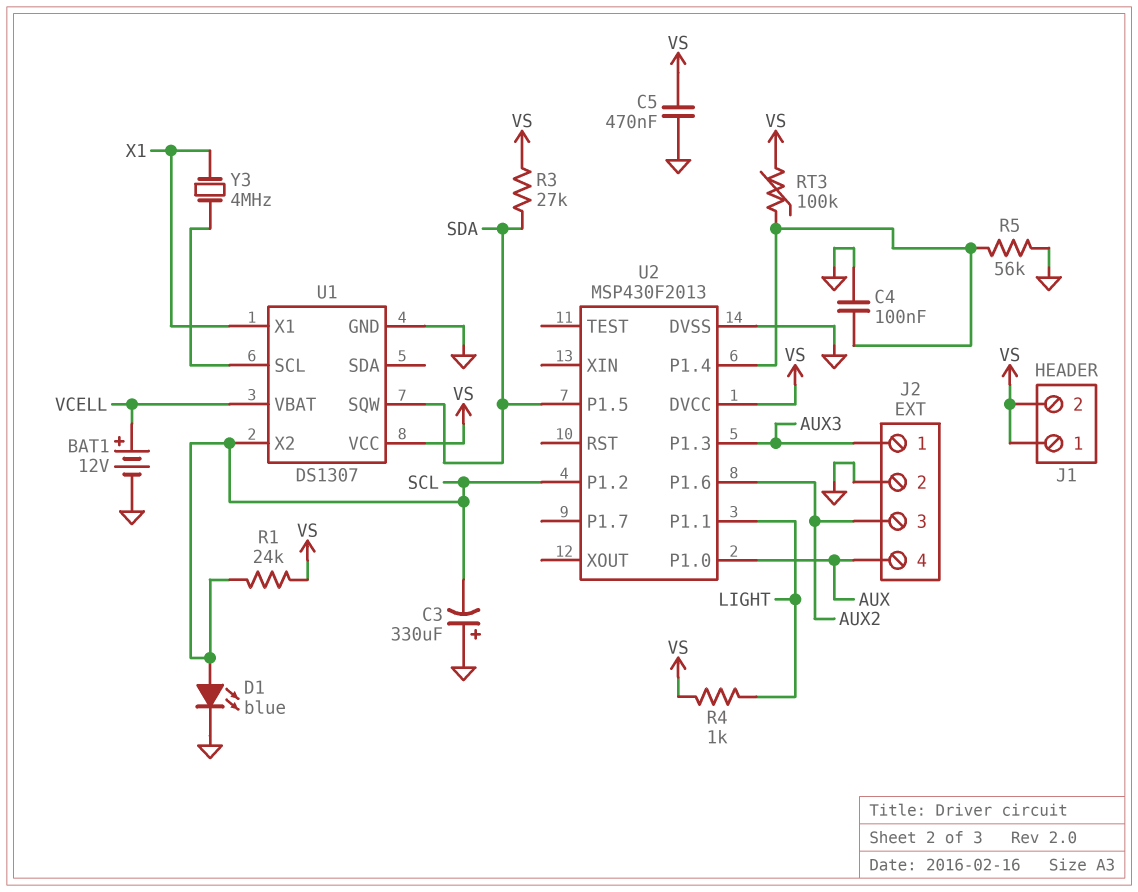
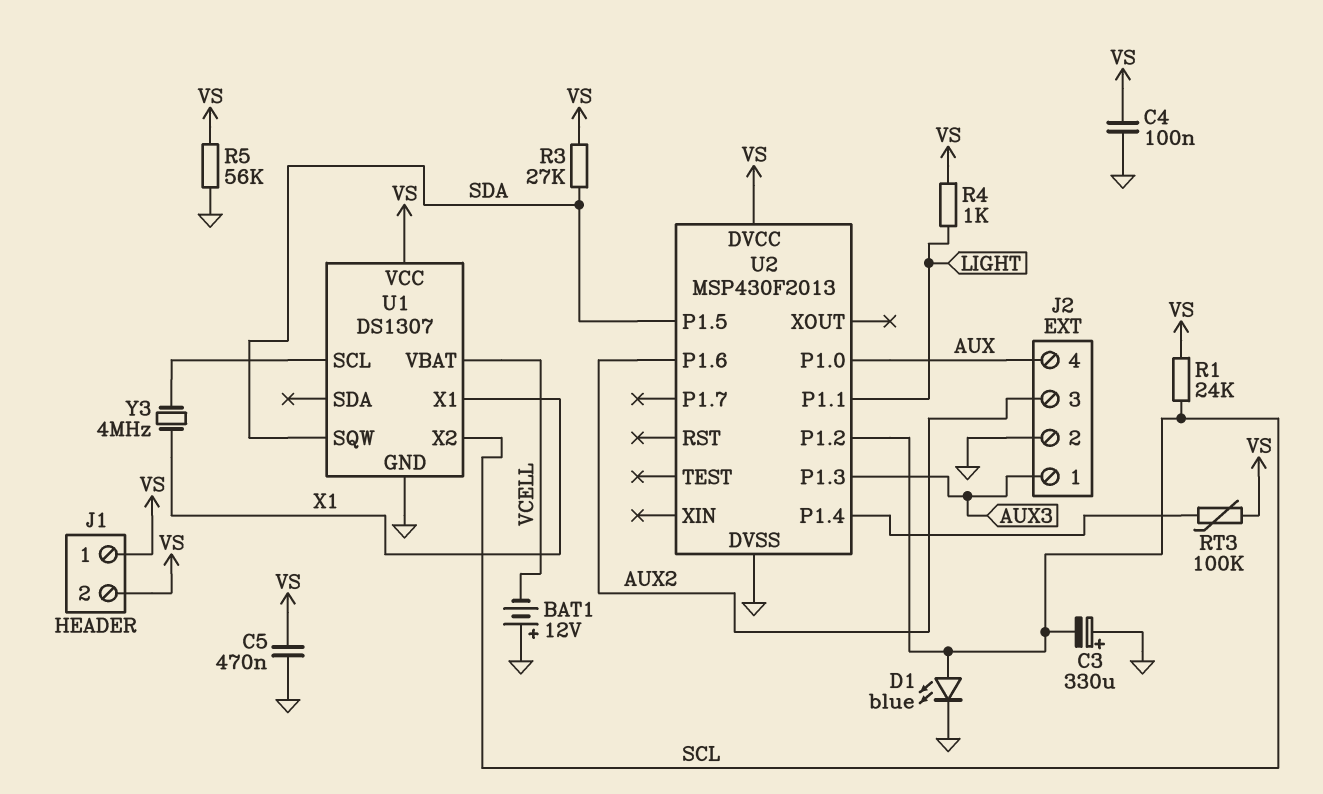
BAT1: 12V (plus VCELL, minus GND) -> 12V (plus GND, minus VCELL)
C4: 100nF (GND, U2/P1.4) -> 100nF (GND, VS)
R5: 56k (GND, U2/P1.4) -> 56k (GND, VS)

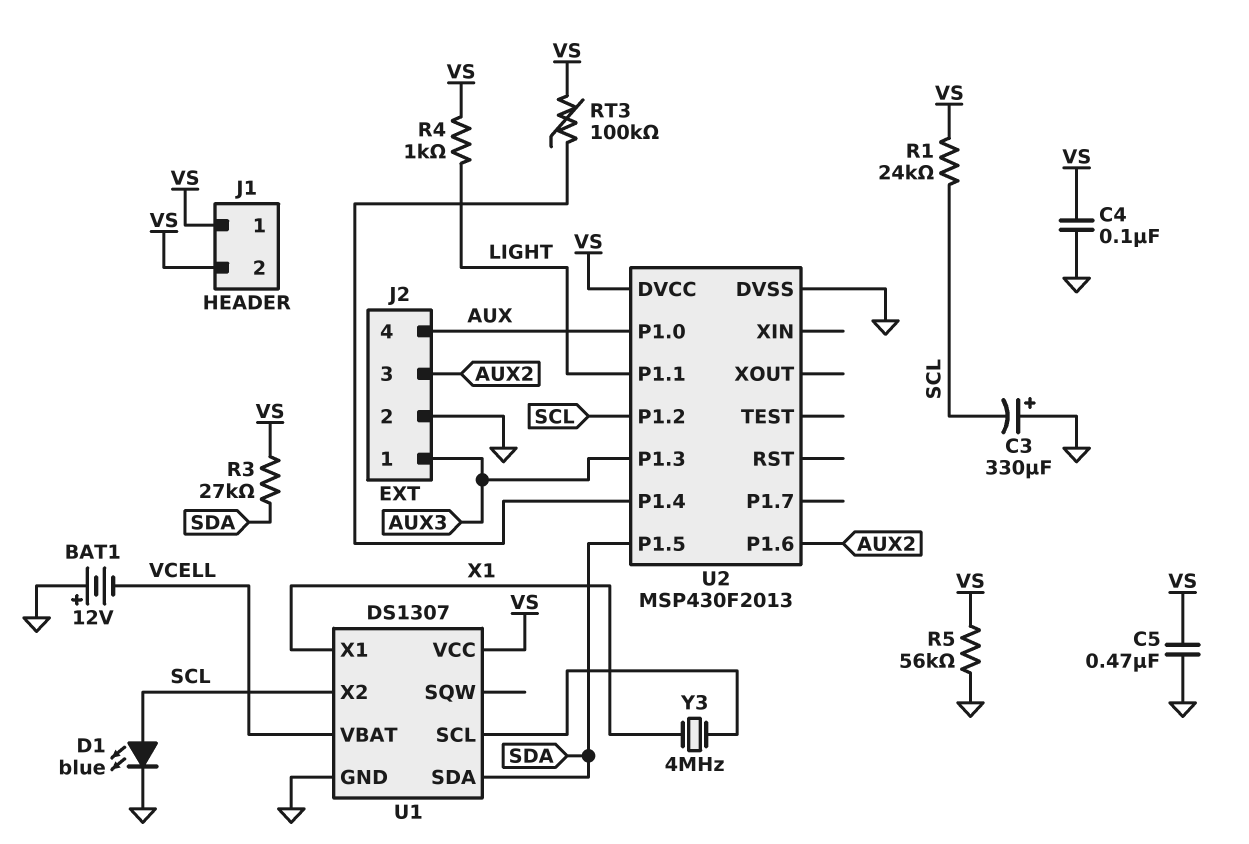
U1 pin SDA: none -> SDA
U1 pin SQW: SDA -> none

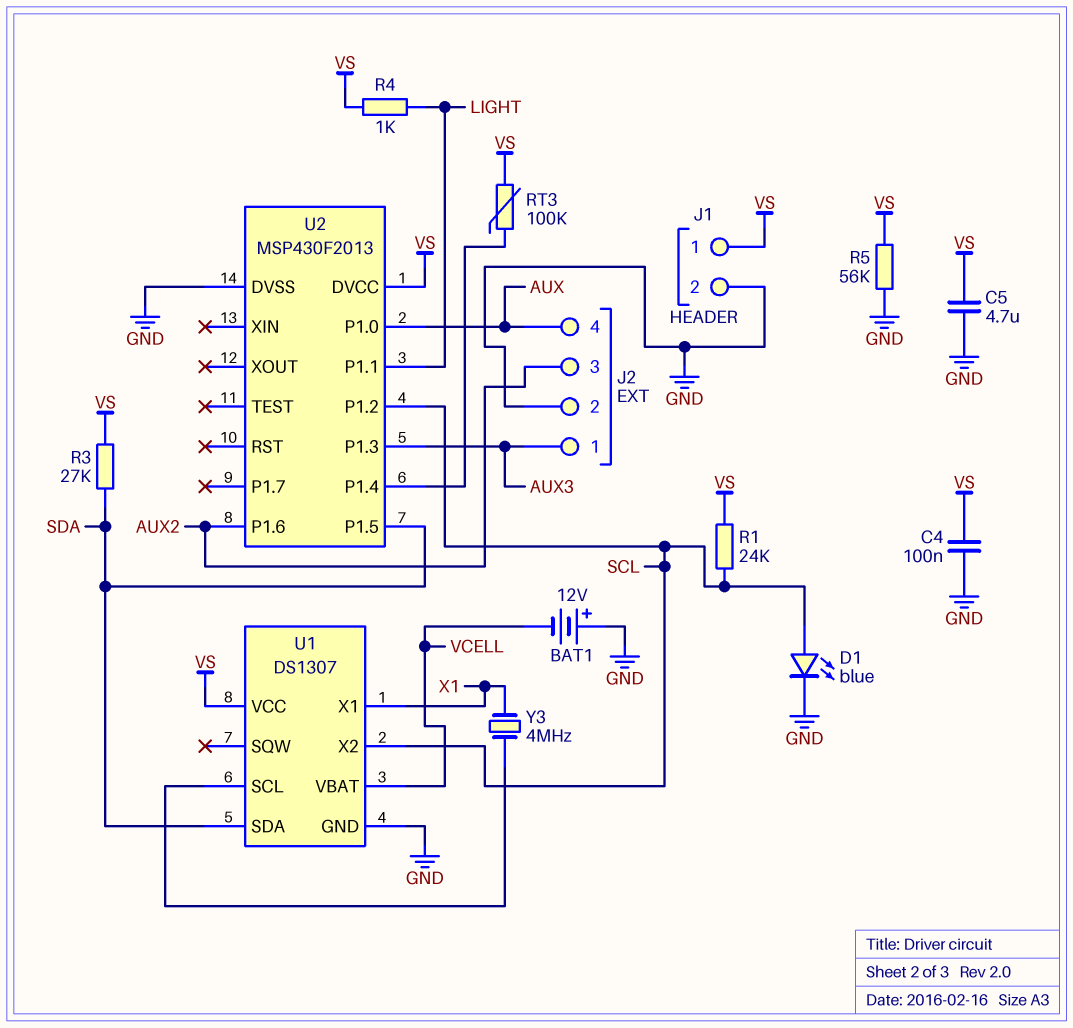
C3: 330uF (plus GND, minus SCL) -> none
C5: 470nF (GND, VS) -> 4.7uF (GND, VS)
J1 pin 2: VS -> GND

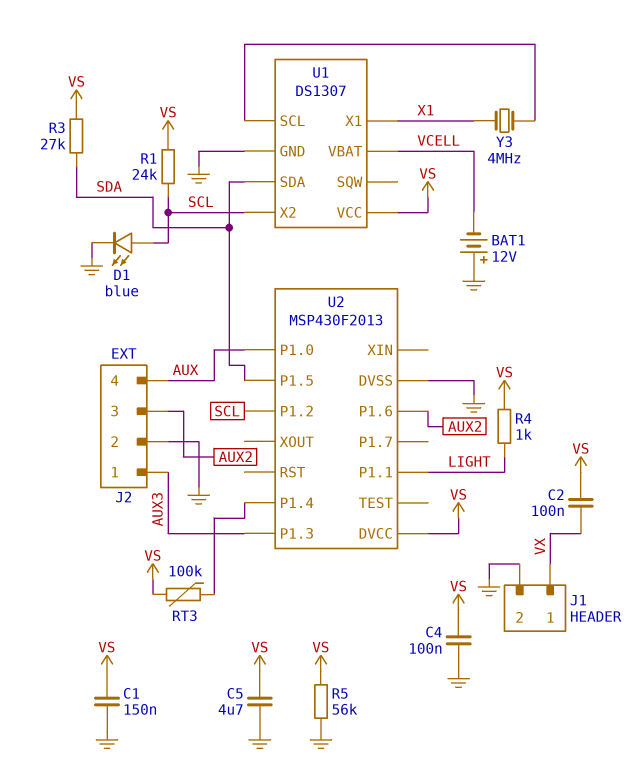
C1: none -> 150nF (GND, VS)
C2: none -> 100nF (VS, VX)
J1 pin 1: VS -> VX

